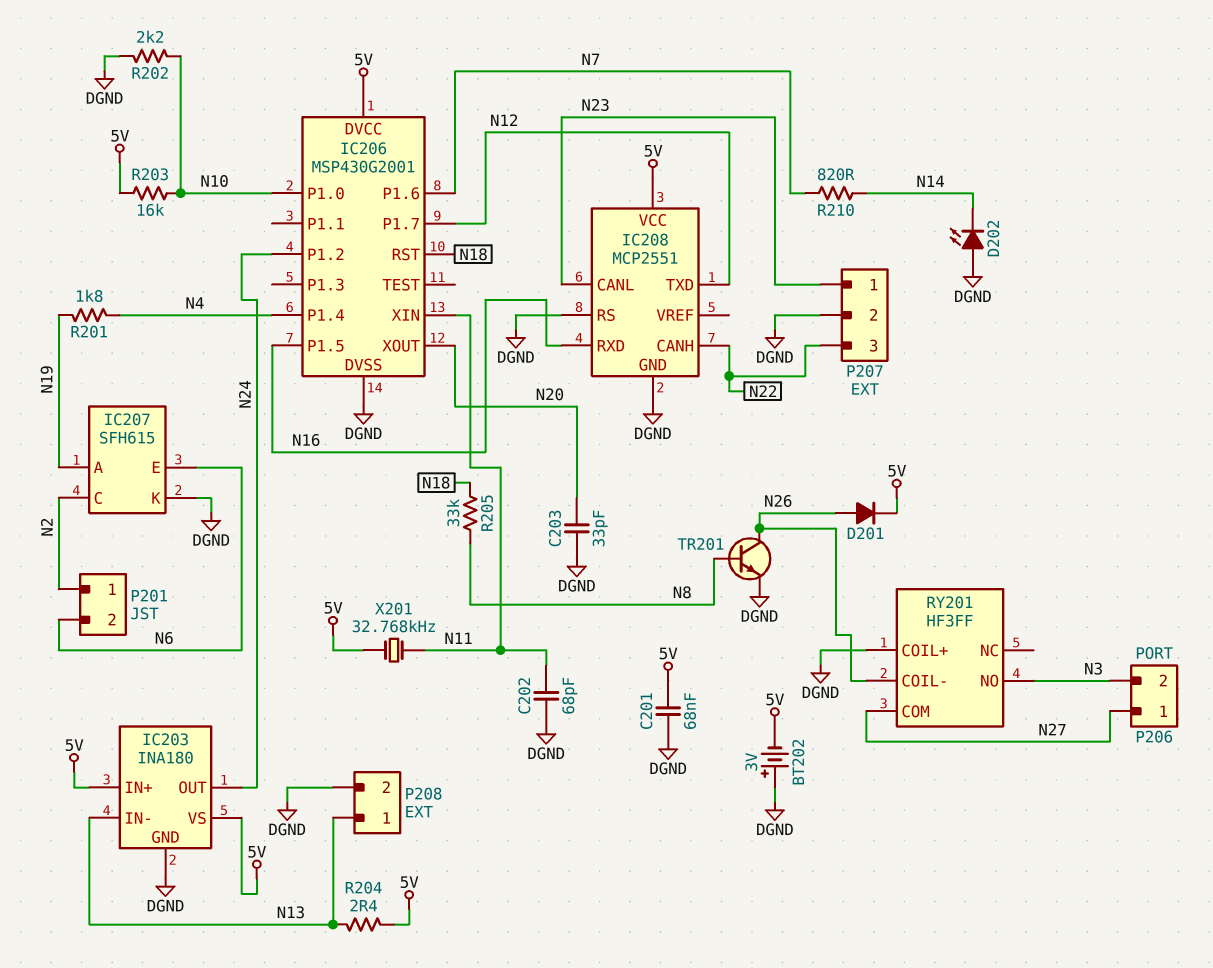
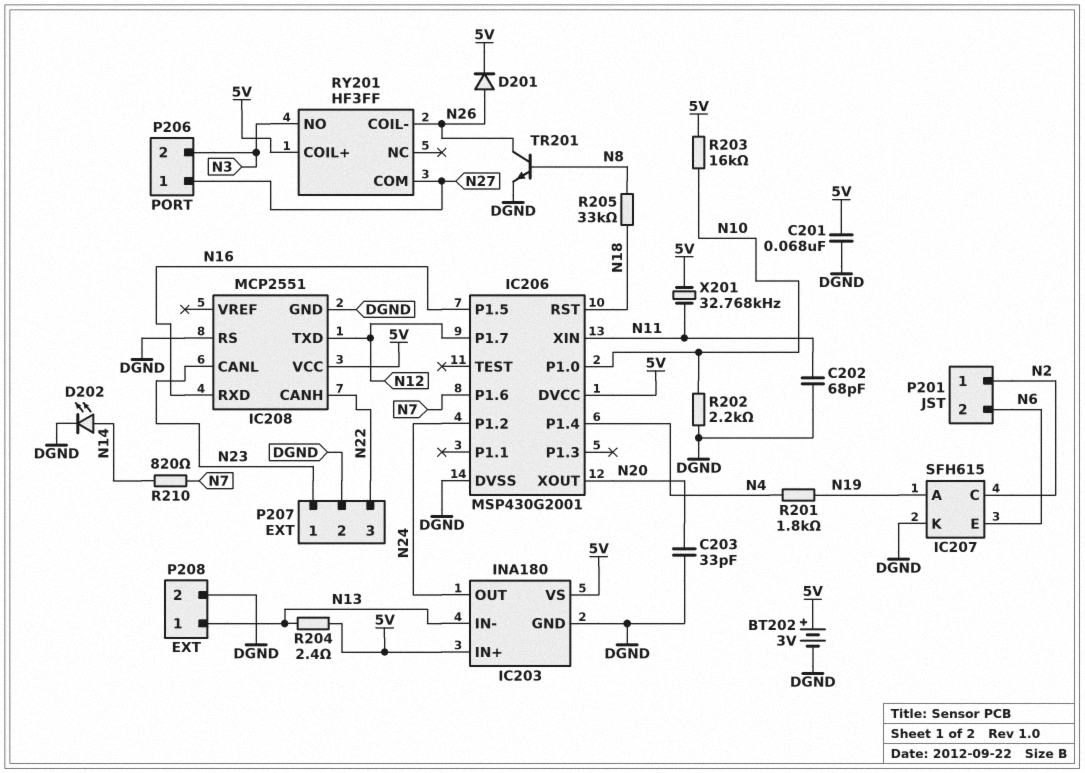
BT202: 3V (plus DGND, minus 5V) -> 3V (plus 5V, minus DGND)
D202: LED (A DGND, K N14) -> LED (A N14, K DGND)
RY201 pin COIL+: DGND -> 5V

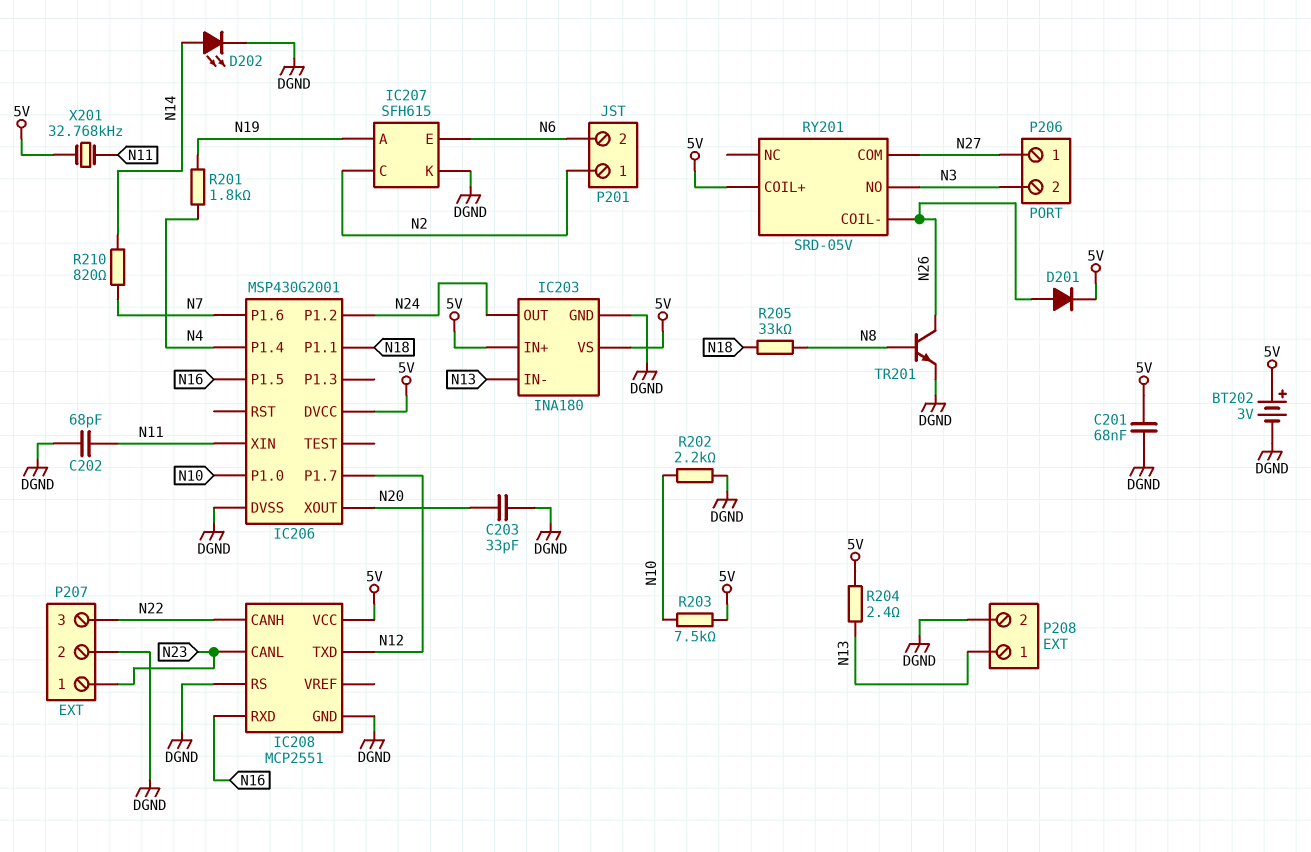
IC206 pin P1.1: none -> N18
IC206 pin RST: N18 -> none
R203: 16k (5V, N10) -> 7.5k (5V, N10)
RY201: HF3FF -> SRD-05V

